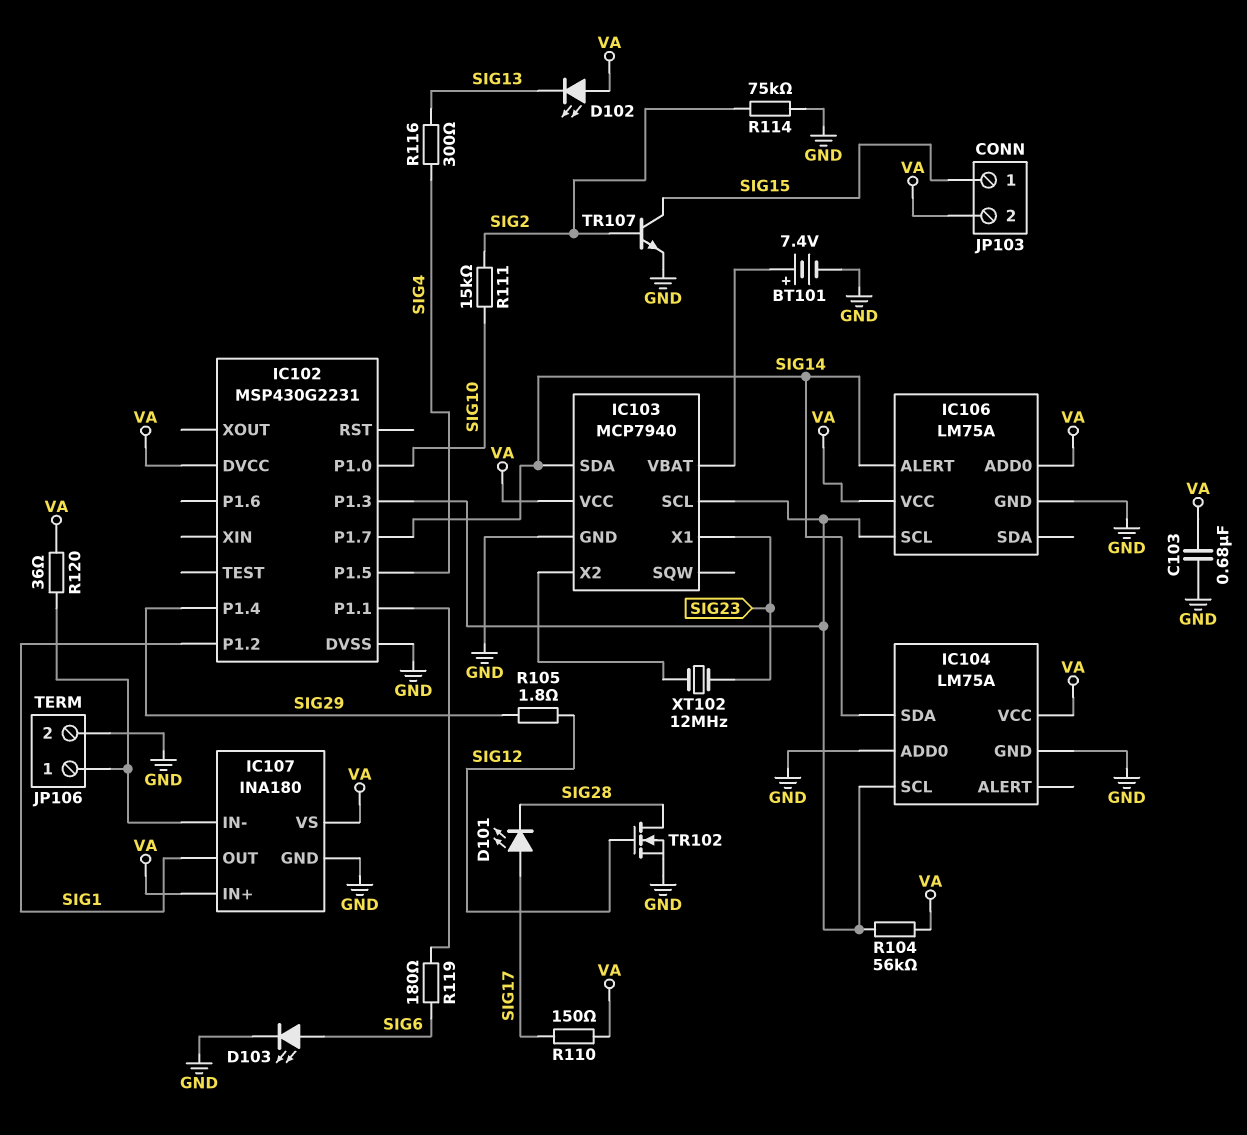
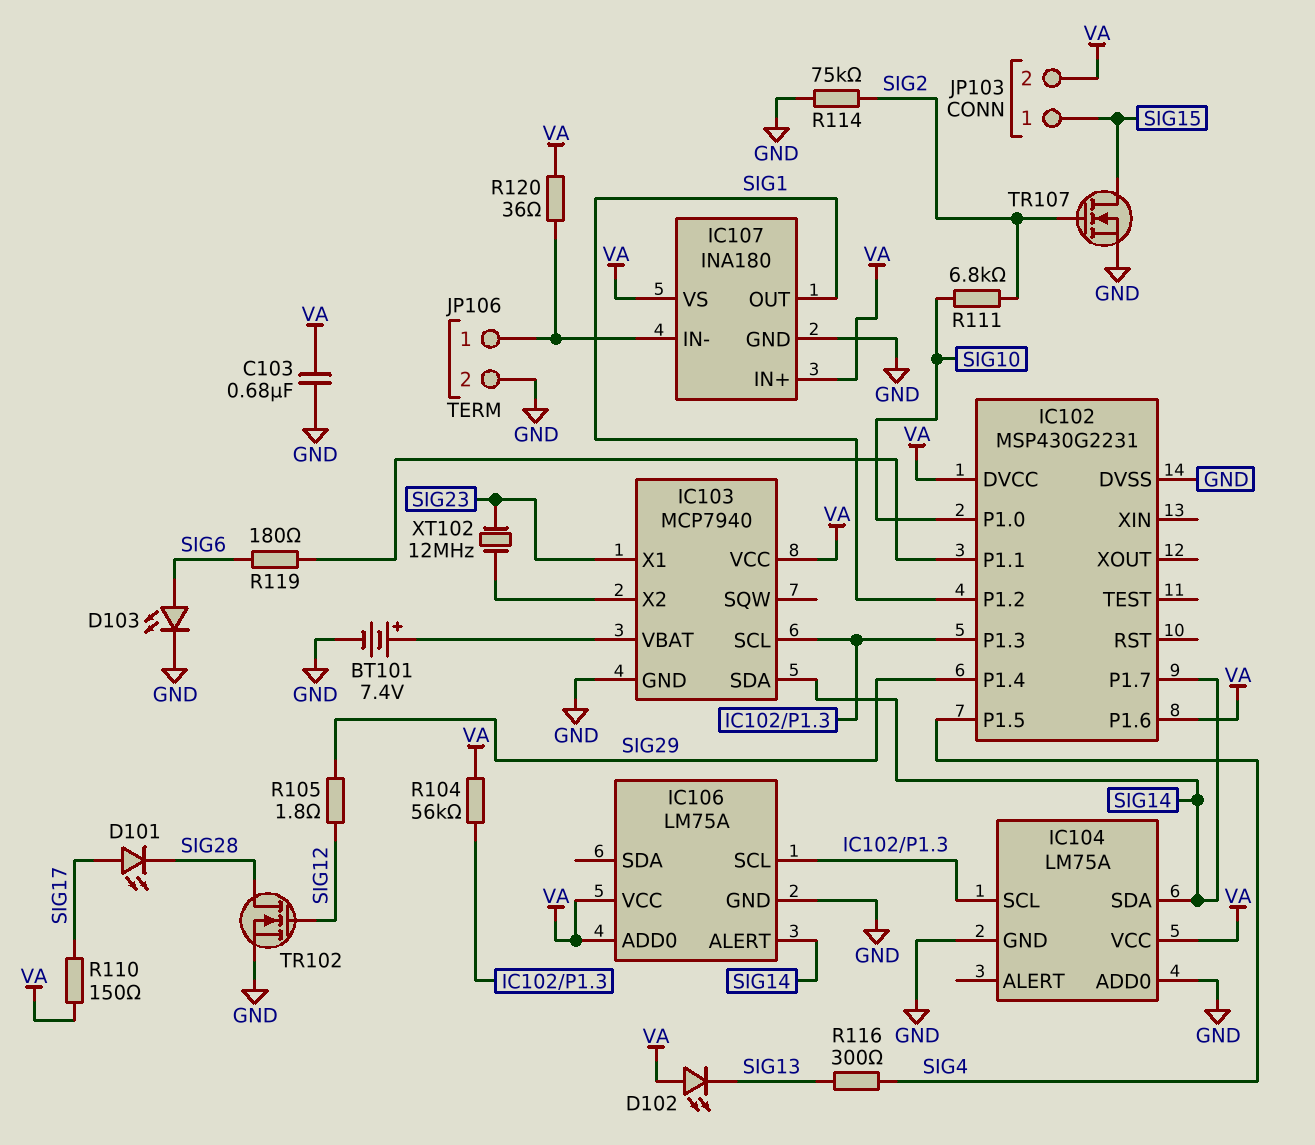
IC102 pin P1.6: none -> VA
R111: 15k (SIG2, SIG10) -> 6.8k (SIG2, SIG10)
TR107: NPN (B SIG2, C SIG15, E GND) -> NMOS (G SIG2, D SIG15, S GND)

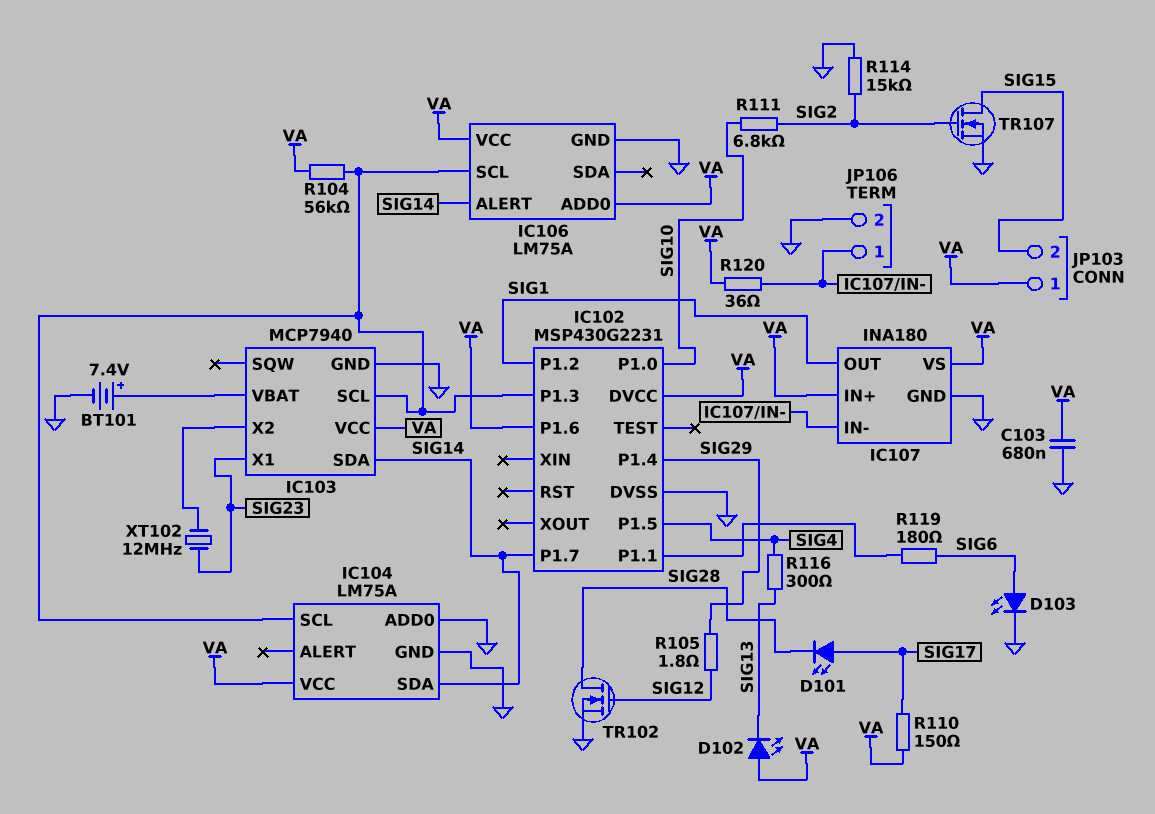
JP103 pin 1: SIG15 -> VA
JP103 pin 2: VA -> SIG15
R114: 75k (GND, SIG2) -> 15k (GND, SIG2)

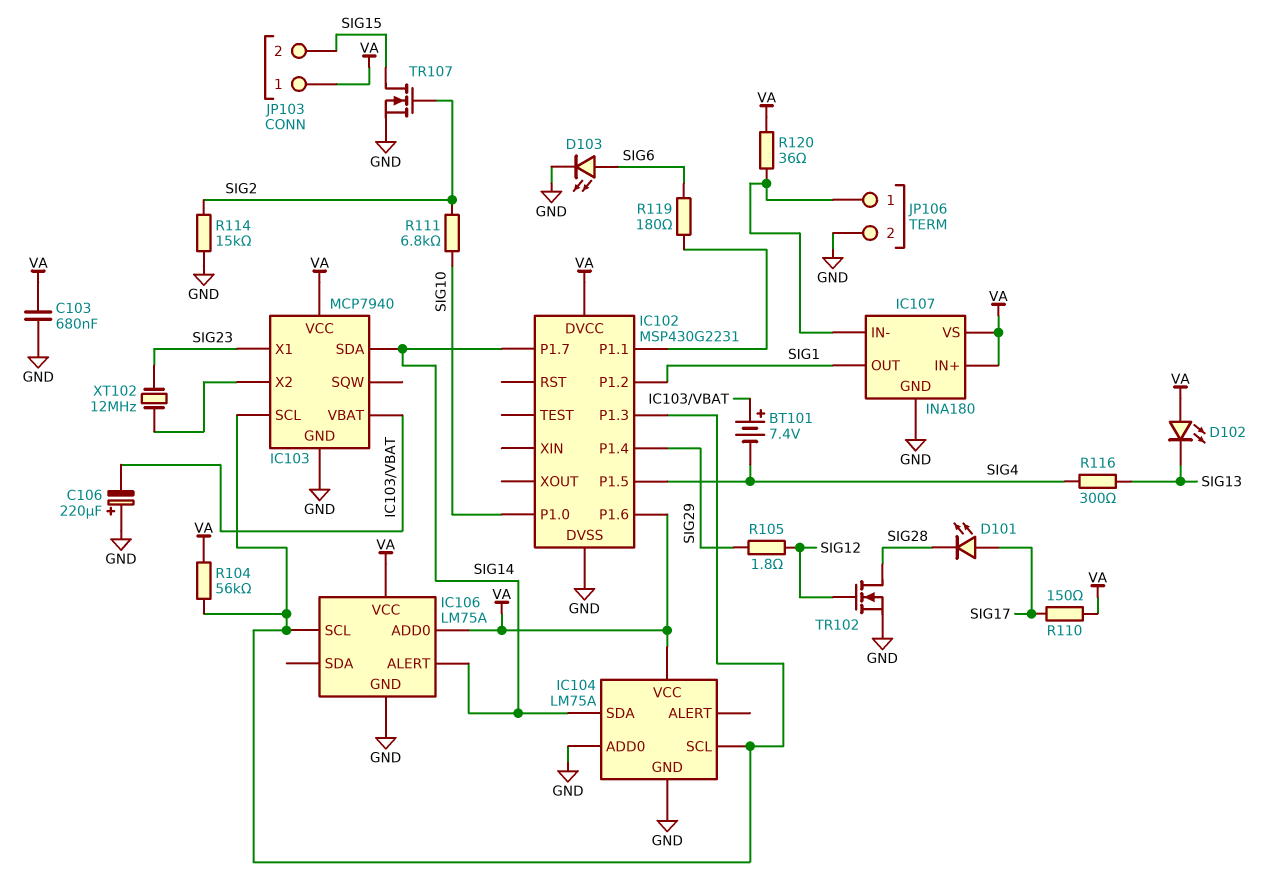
BT101: 7.4V (plus IC103/VBAT, minus GND) -> 7.4V (plus IC103/VBAT, minus SIG4)
C106: none -> 220uF (plus GND, minus IC103/VBAT)

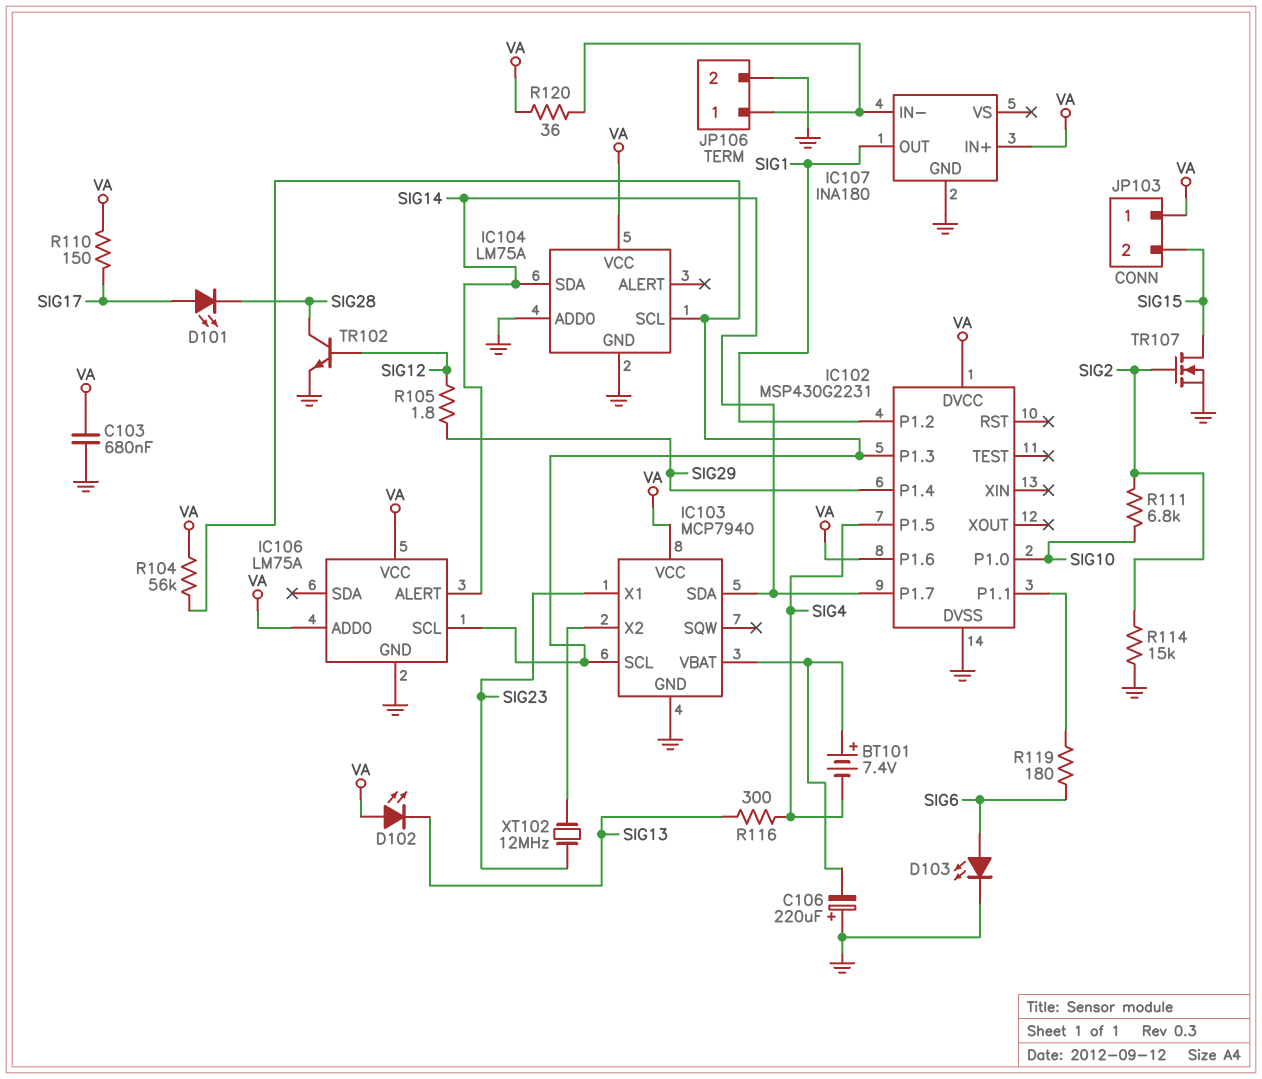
IC107 pin VS: VA -> none
TR102: NMOS (G SIG12, D SIG28, S GND) -> NPN (B SIG12, C SIG28, E GND)

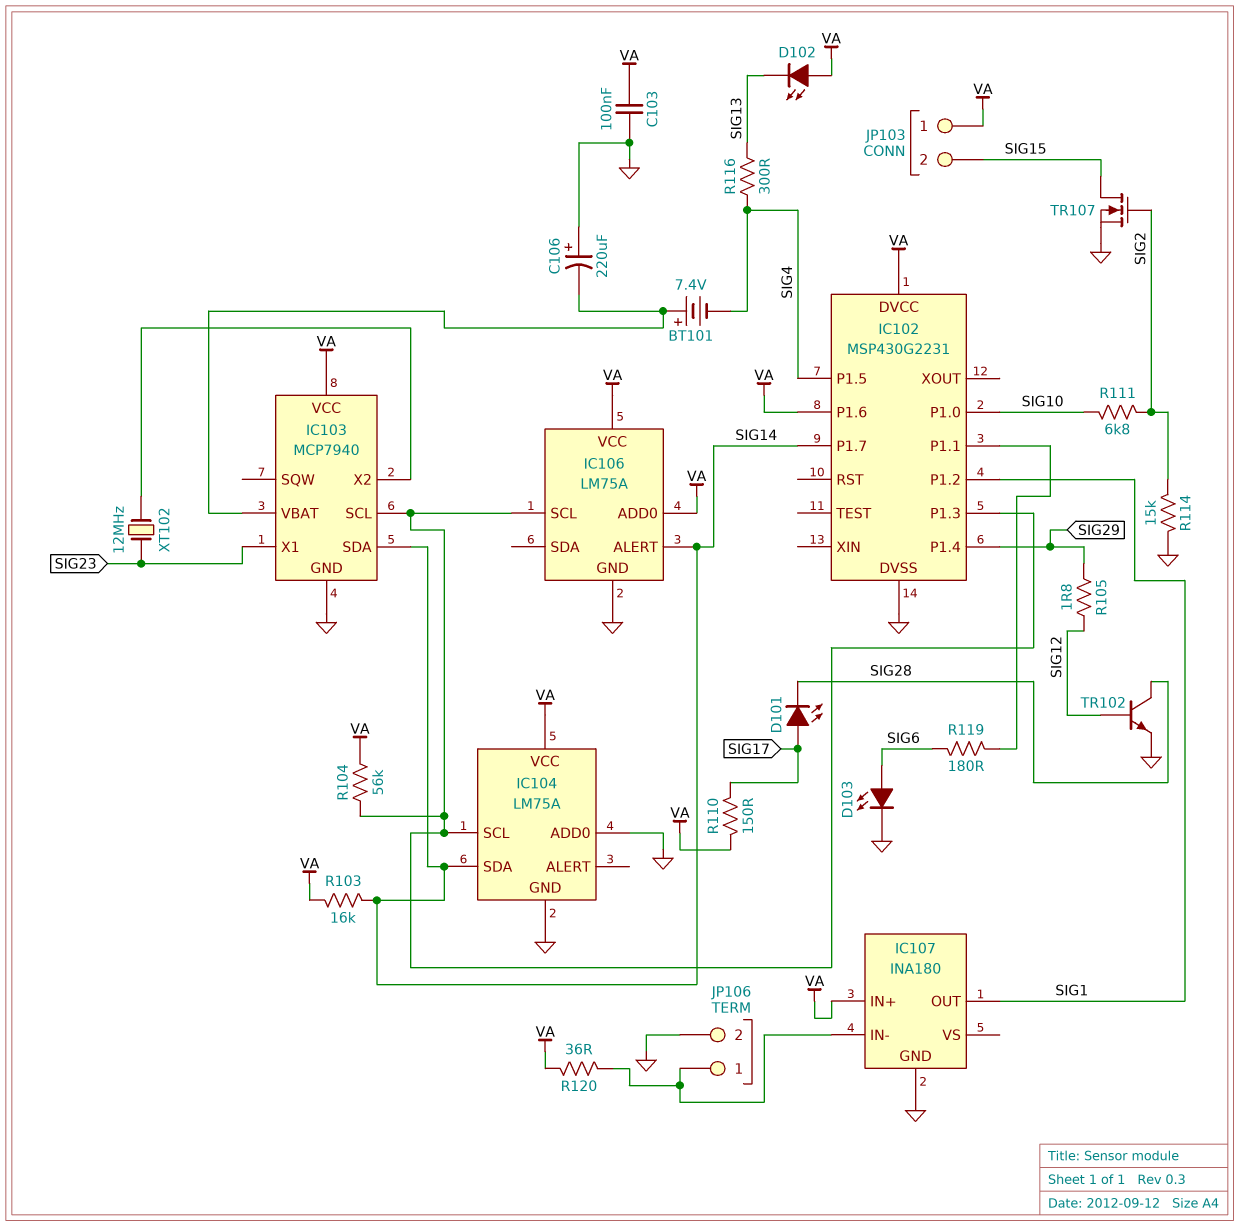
C103: 680nF (GND, VA) -> 100nF (GND, VA)
R103: none -> 16k (SIG14, VA)

